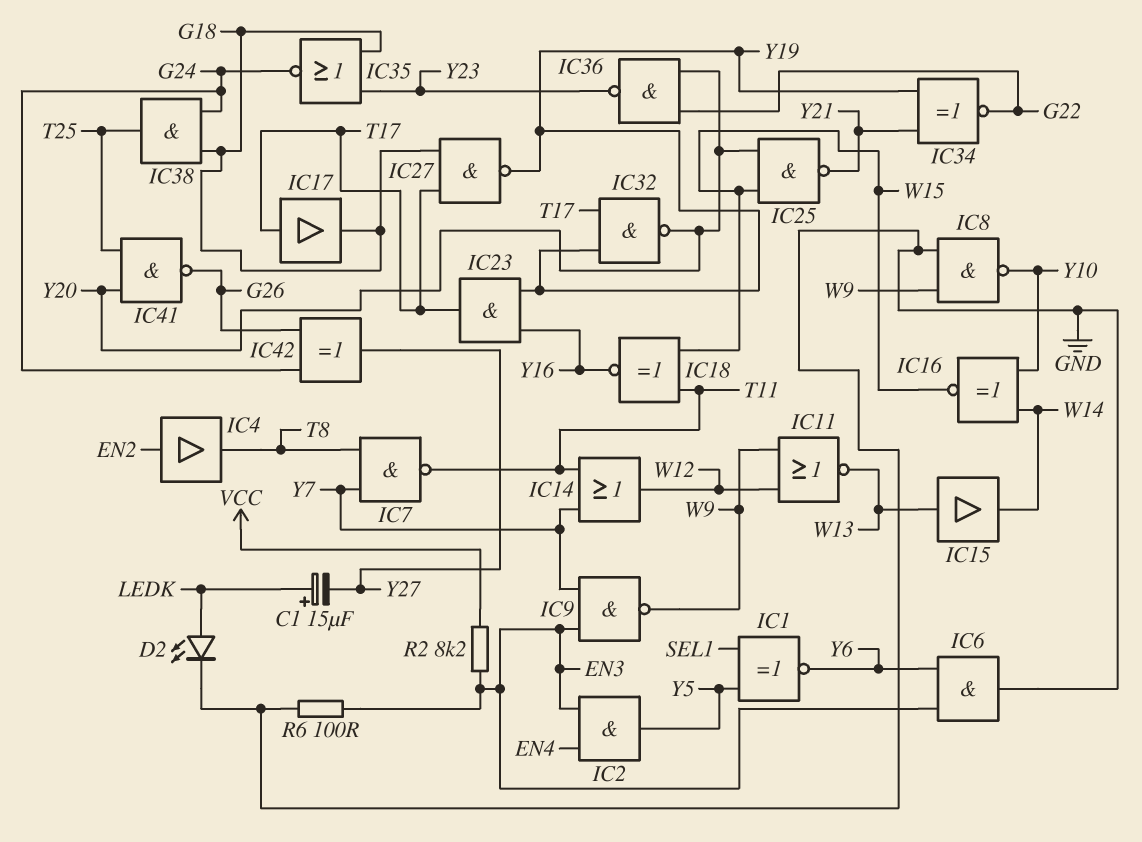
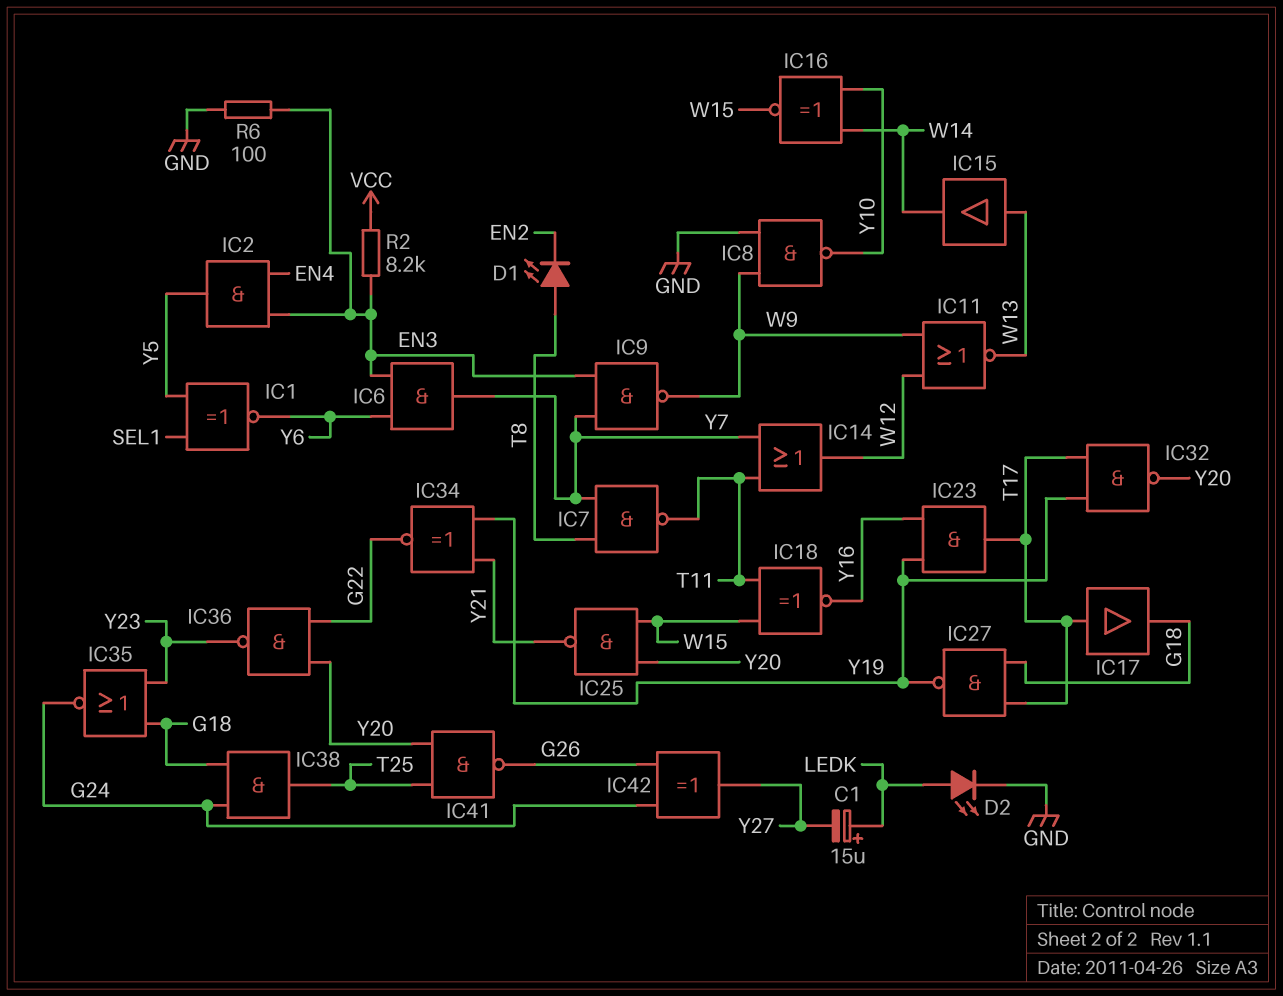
D1: none -> LED (A T8, K EN2)
IC4: buffer (in EN2, out T8) -> none
IC6: AND (in EN3, in Y6, out GND) -> AND (in EN3, in Y6, out Y7)

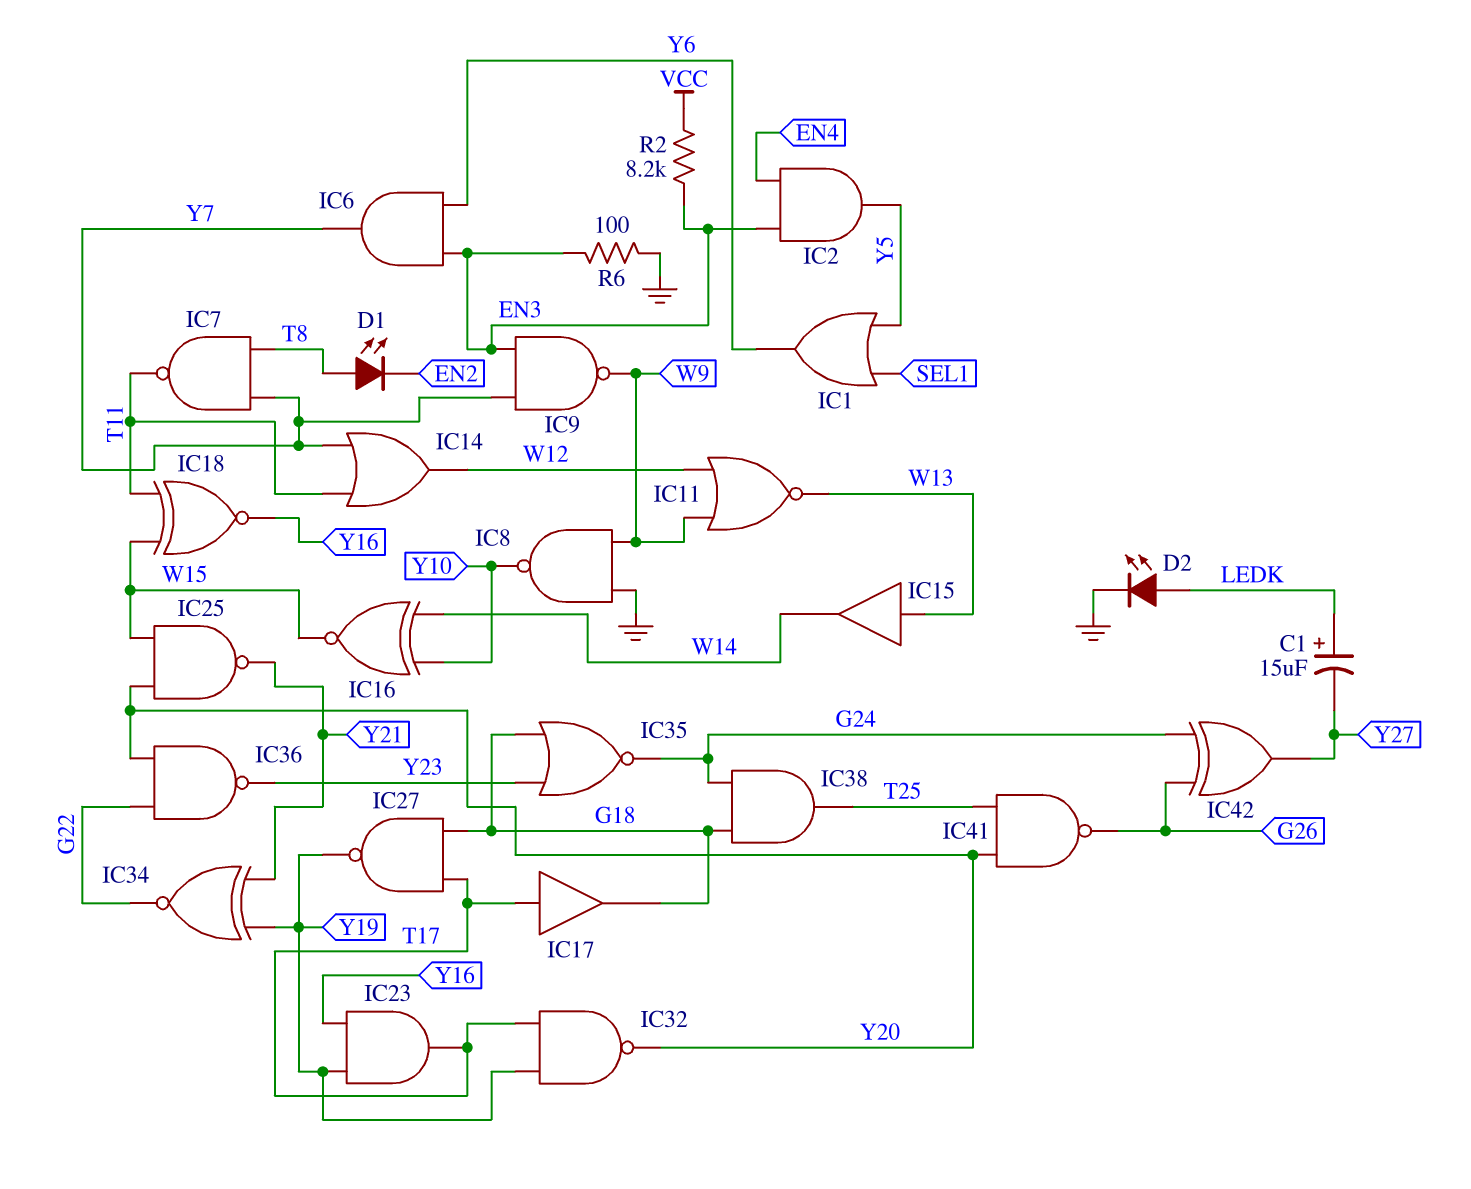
IC1: XNOR (in SEL1, in Y5, out Y6) -> OR (in SEL1, in Y5, out Y6)

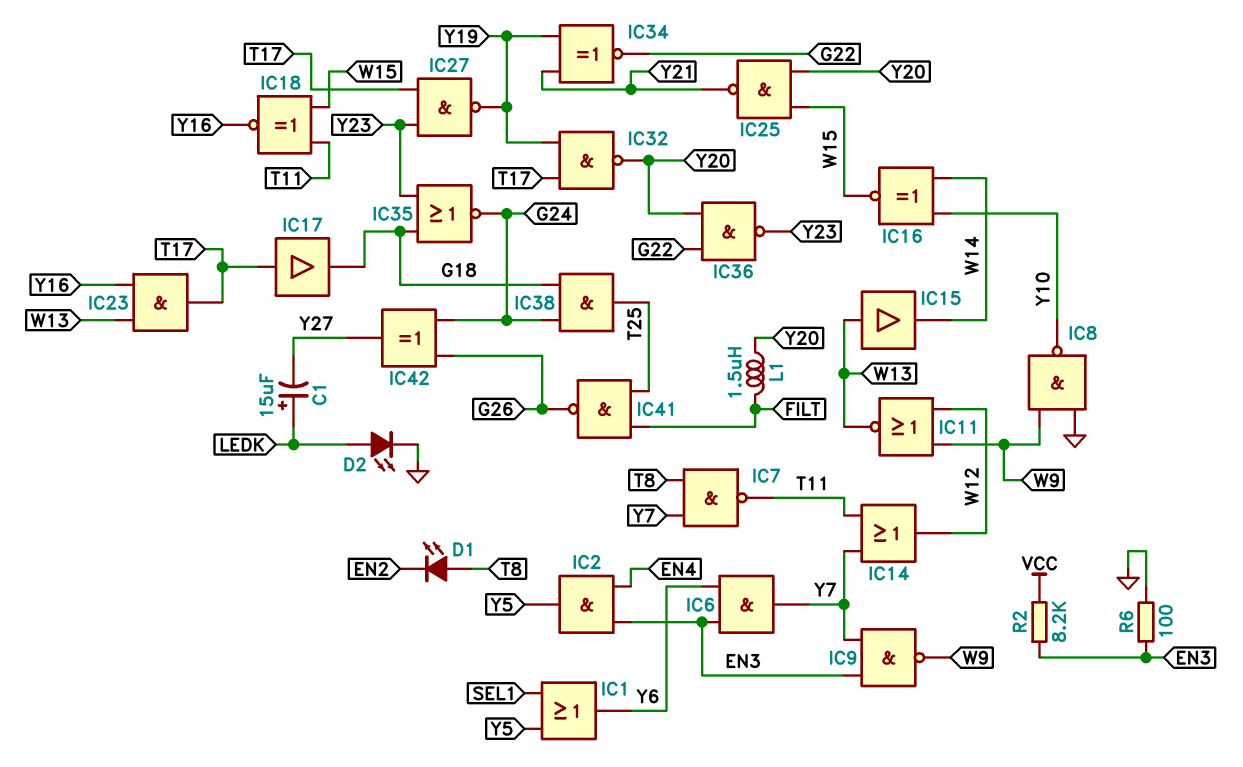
IC23: AND (in Y16, in Y19, out T17) -> AND (in W13, in Y16, out T17)
IC27: NAND (in G18, in T17, out Y19) -> NAND (in T17, in Y23, out Y19)
IC41: NAND (in T25, in Y20, out G26) -> NAND (in FILT, in T25, out G26)
L1: none -> 1.5uH (FILT, Y20)

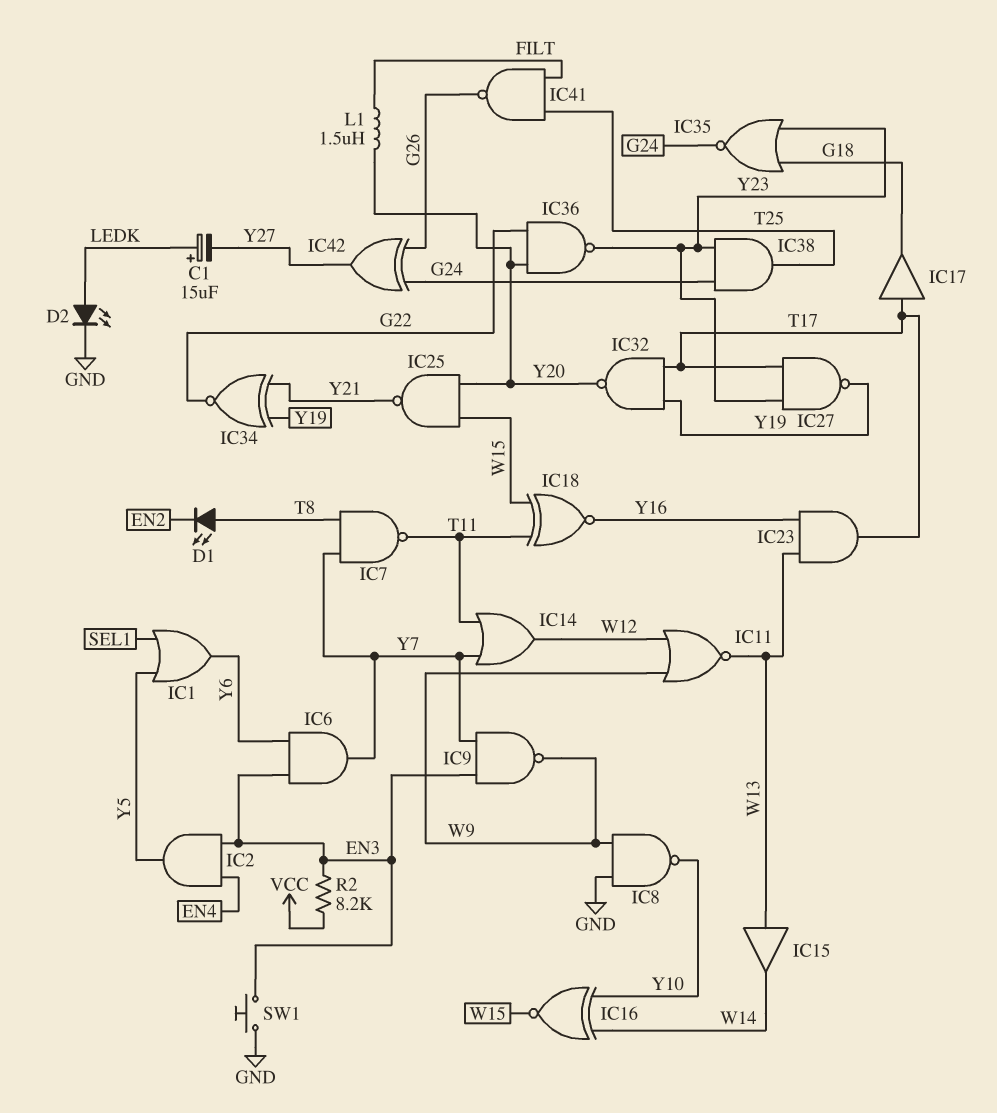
IC38: AND (in G18, in G24, out T25) -> AND (in G24, in Y23, out T25)
R6: 100 (EN3, GND) -> none
SW1: none -> button (EN3, GND)

